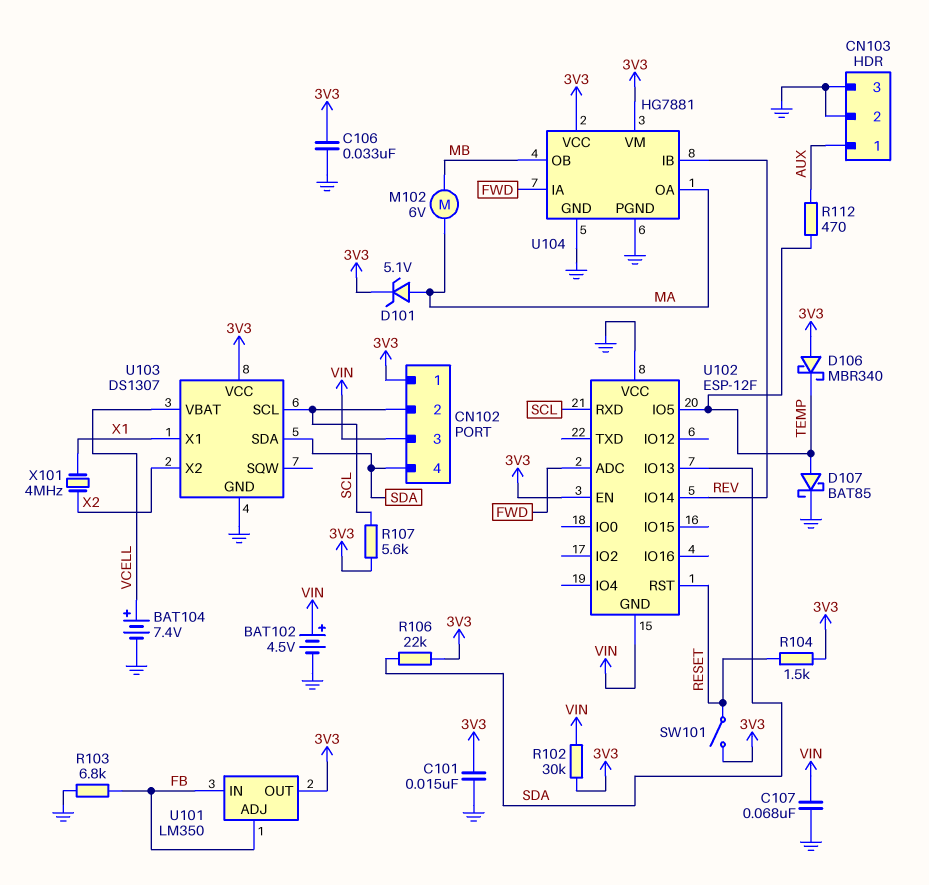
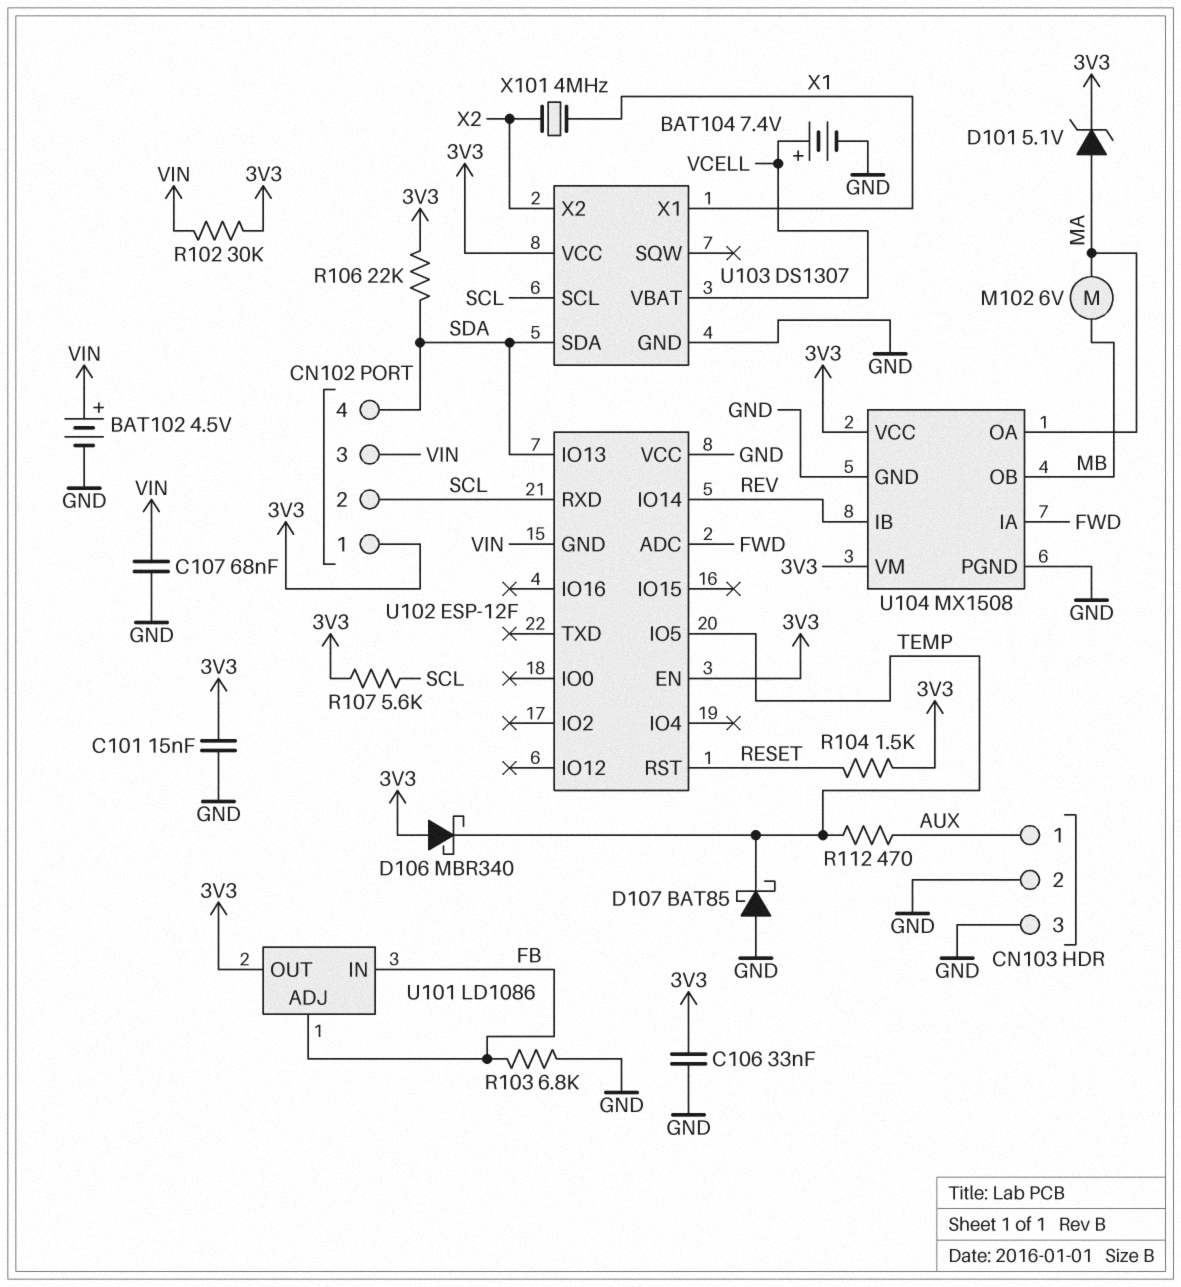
D107: schottky BAT85 (A TEMP, K GND) -> schottky BAT85 (A GND, K TEMP)
SW101: switch (3V3, RESET) -> none
U101: LM350 -> LD1086
U104: HG7881 -> MX1508

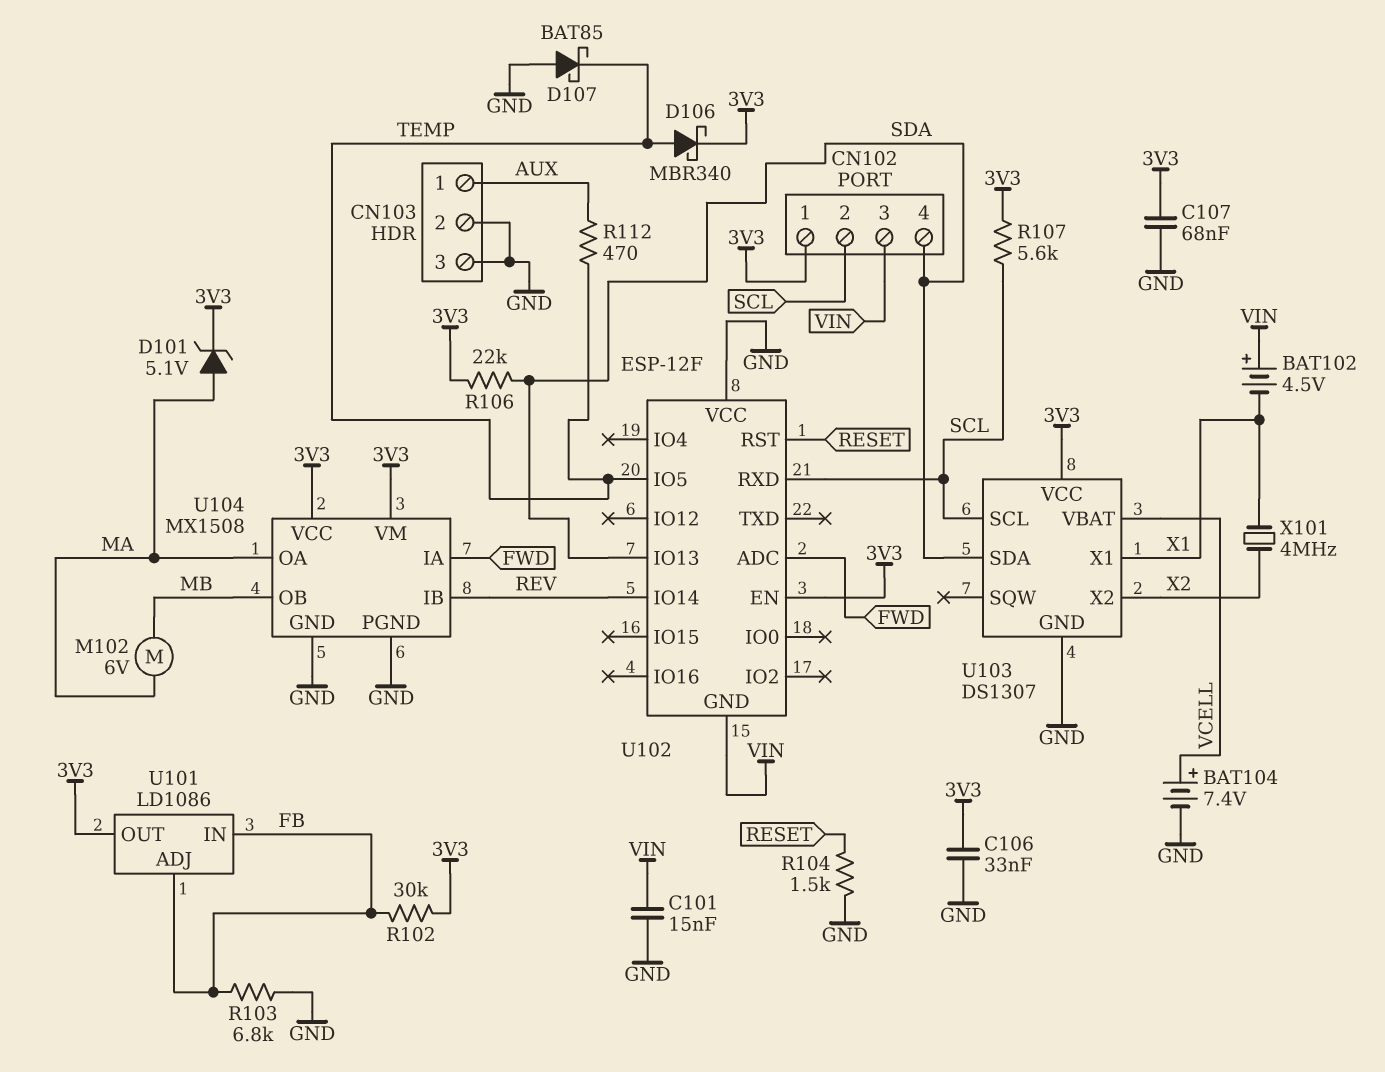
BAT102: 4.5V (plus VIN, minus GND) -> 4.5V (plus VIN, minus X1)
C101: 15nF (3V3, GND) -> 15nF (GND, VIN)
C107: 68nF (GND, VIN) -> 68nF (3V3, GND)
D106: schottky MBR340 (A 3V3, K TEMP) -> schottky MBR340 (A TEMP, K 3V3)
R102: 30k (3V3, VIN) -> 30k (3V3, FB)
R104: 1.5k (3V3, RESET) -> 1.5k (GND, RESET)

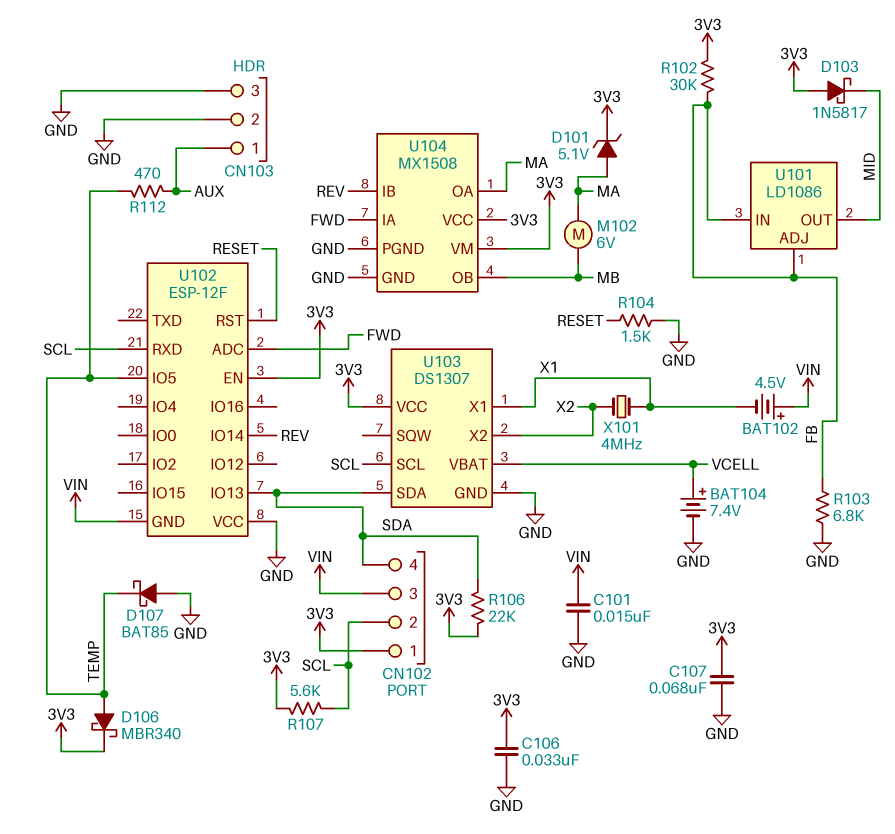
D103: none -> schottky 1N5817 (A 3V3, K MID)
U101 pin OUT: 3V3 -> MID

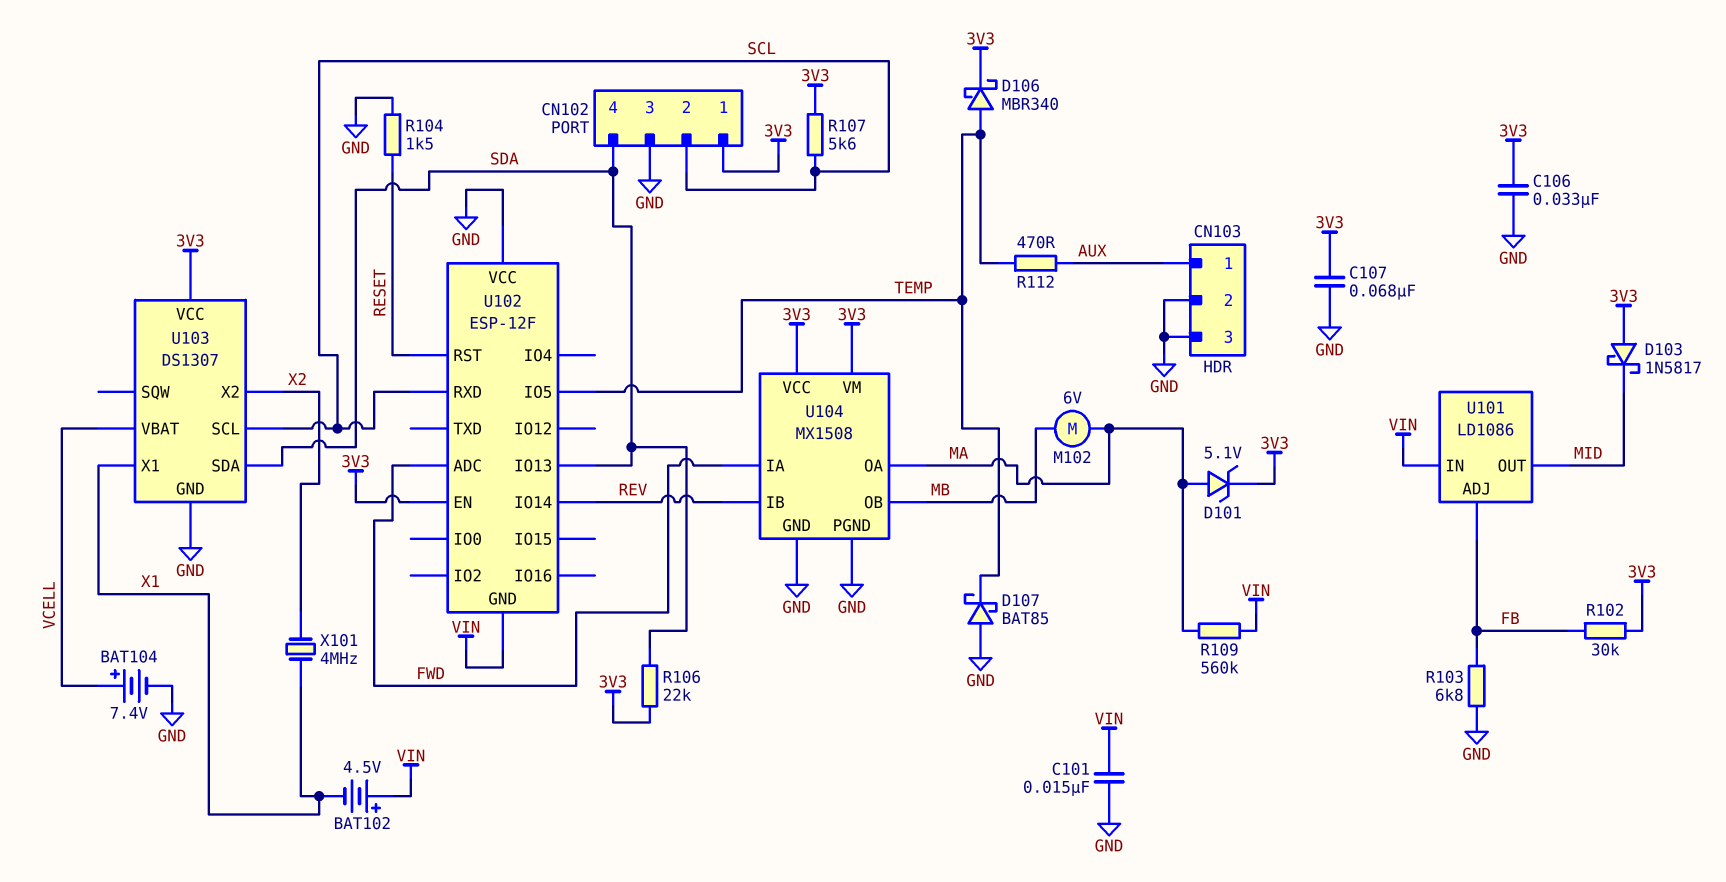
CN102 pin 3: VIN -> GND
R109: none -> 560k (MA, VIN)
U101 pin IN: FB -> VIN

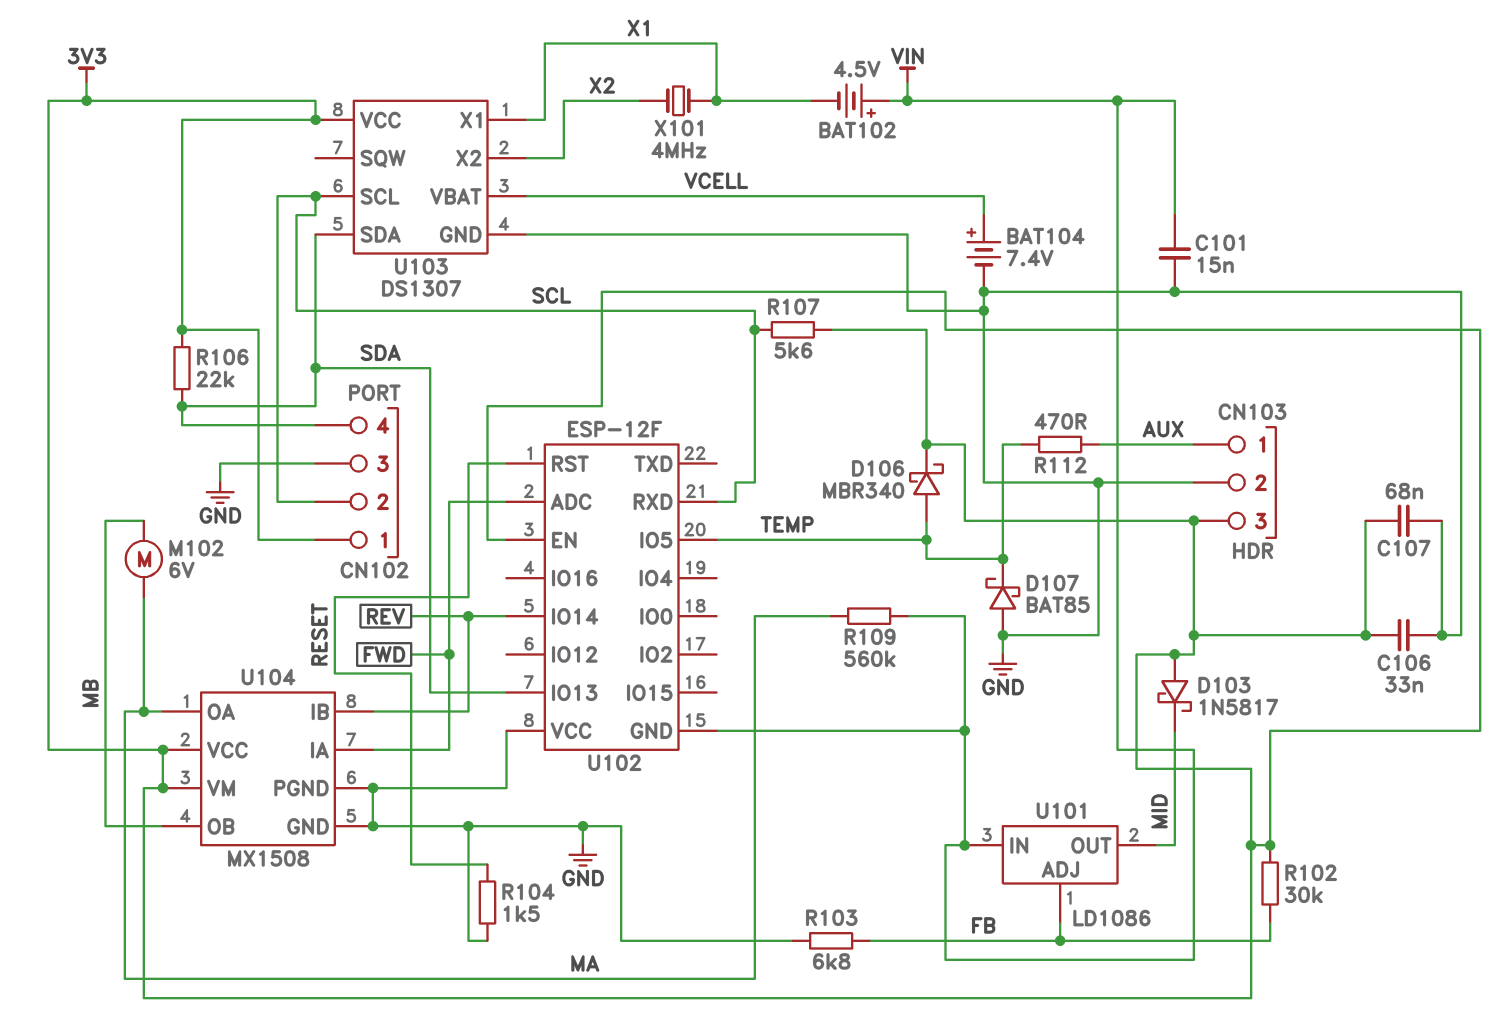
CN103 pin 3: GND -> 3V3
D101: zener 5.1V (A MA, K 3V3) -> none

